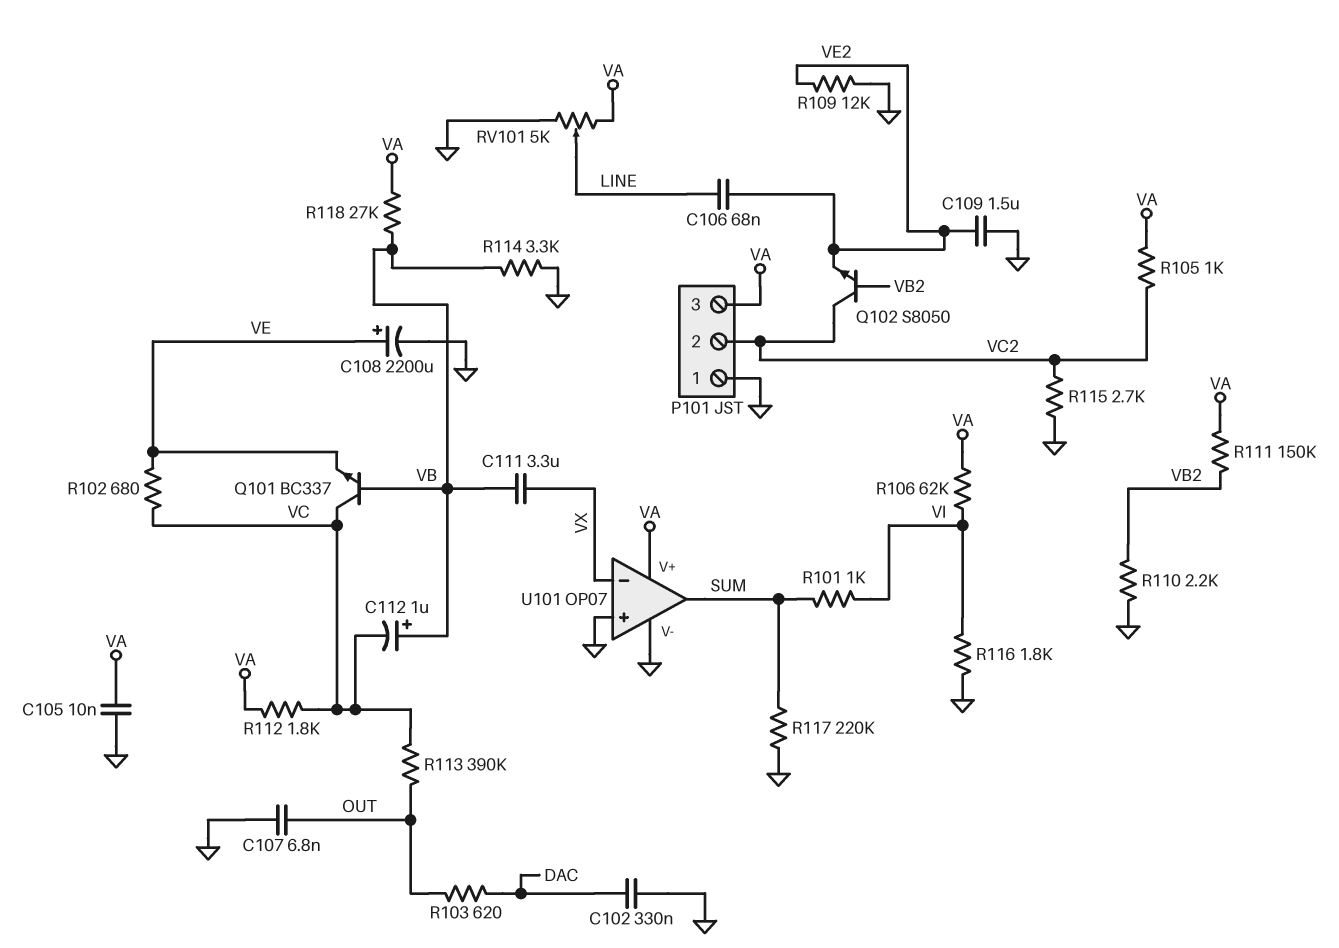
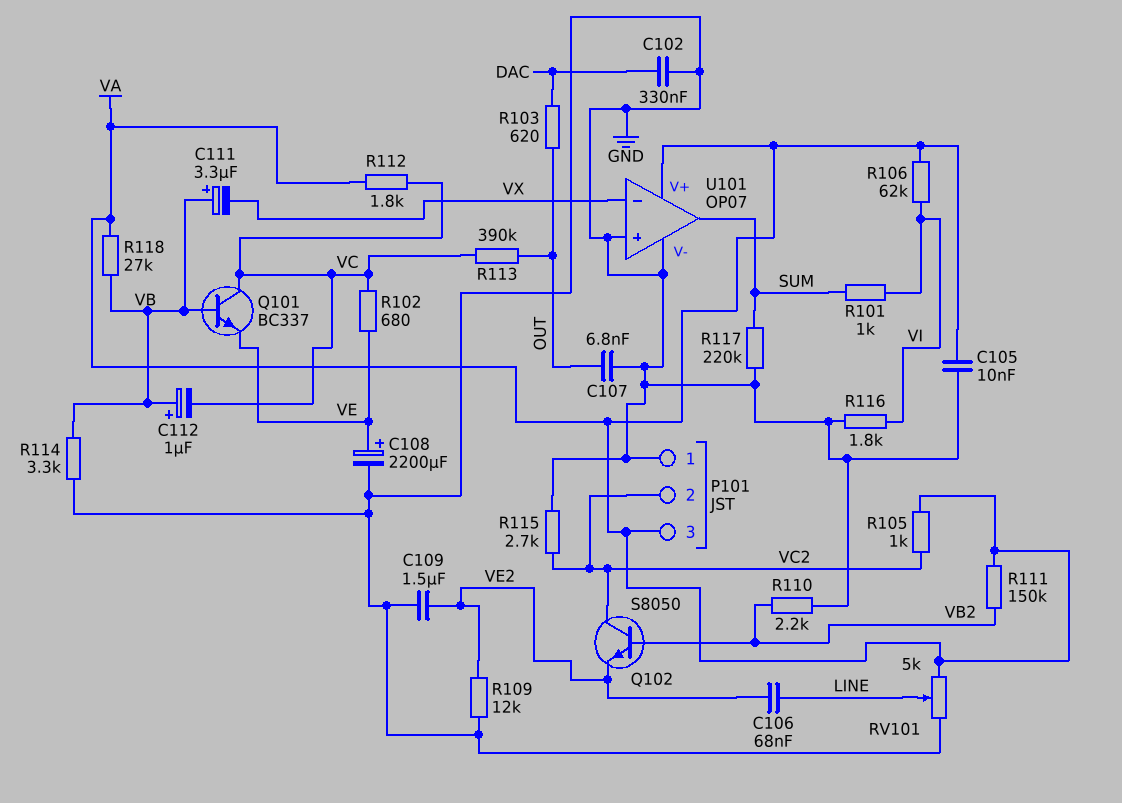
C111: 3.3uF (VB, VX) -> 3.3uF (plus VB, minus VX)

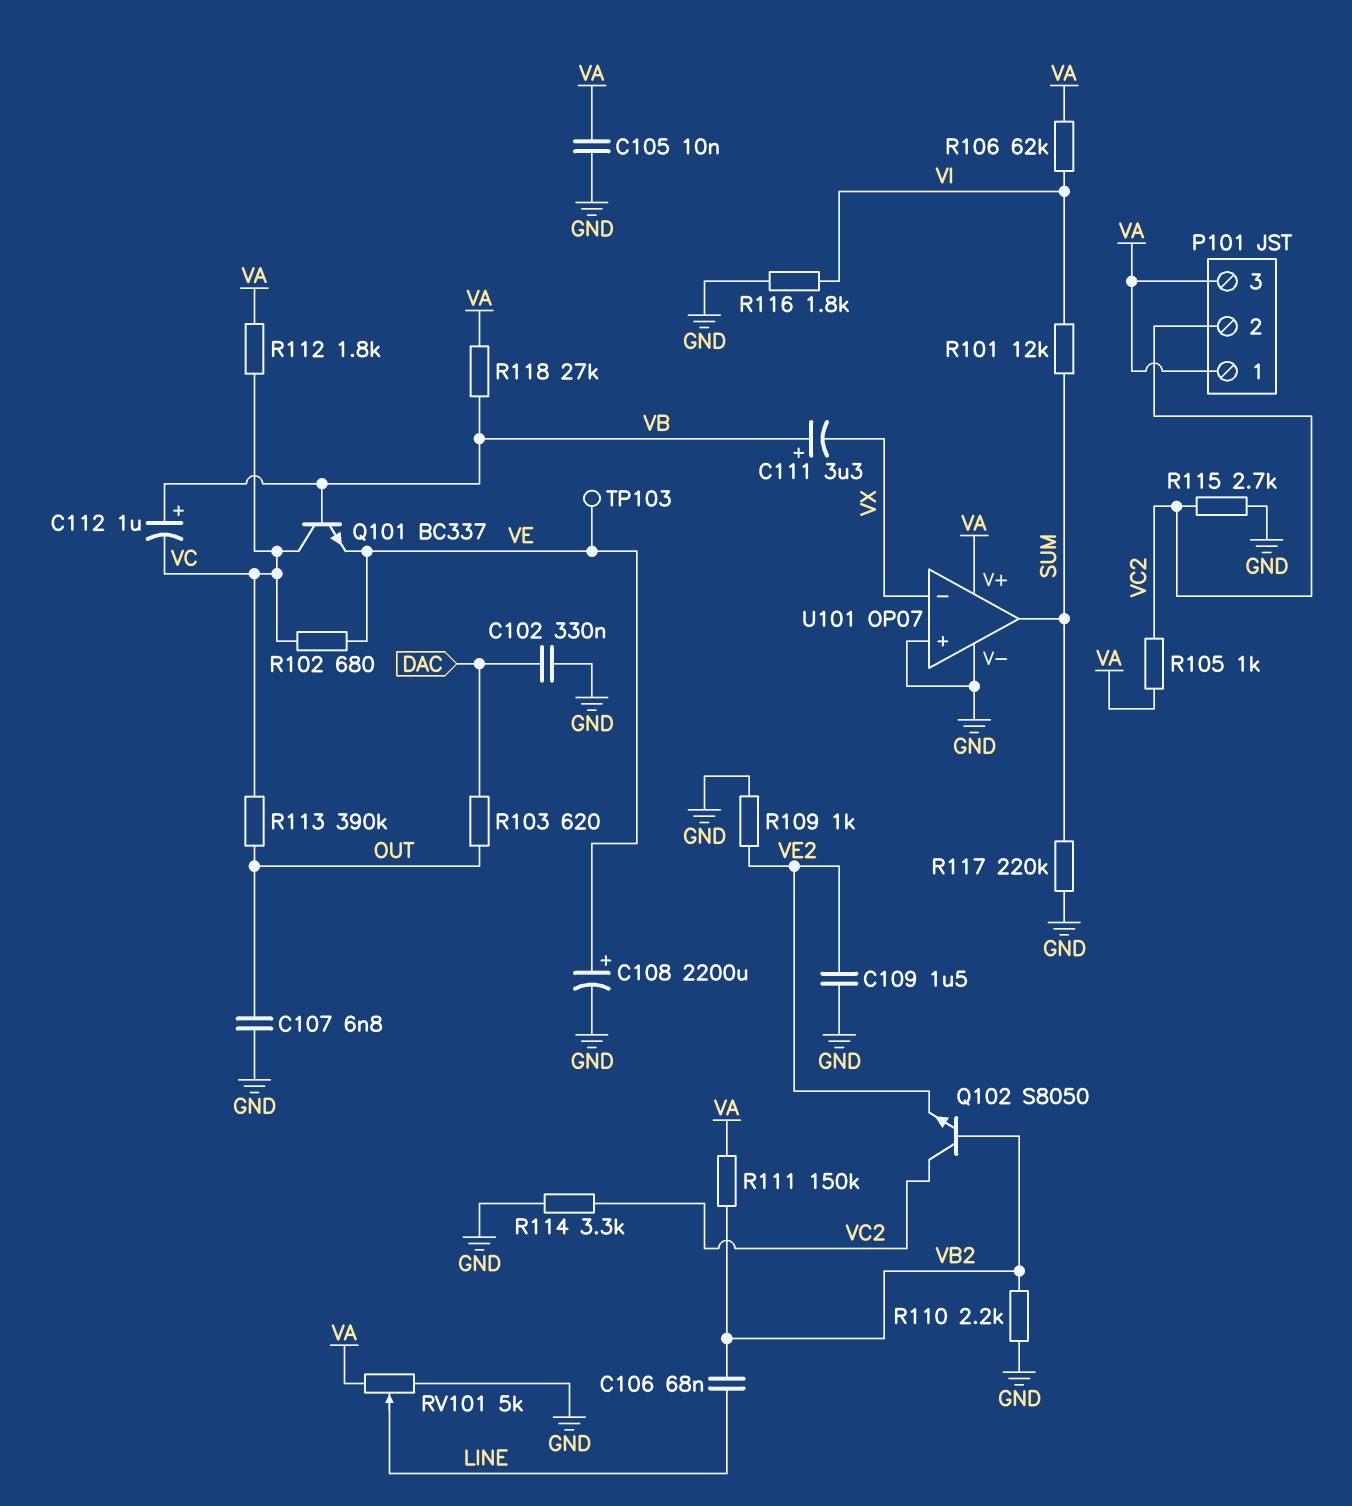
C106: 68nF (LINE, VE2) -> 68nF (LINE, VB2)
P101 pin 1: GND -> VA
R101: 1k (SUM, VI) -> 12k (SUM, VI)
R109: 12k (GND, VE2) -> 1k (GND, VE2)
R114: 3.3k (GND, VB) -> 3.3k (GND, VC2)
TP103: none -> test point (VE)

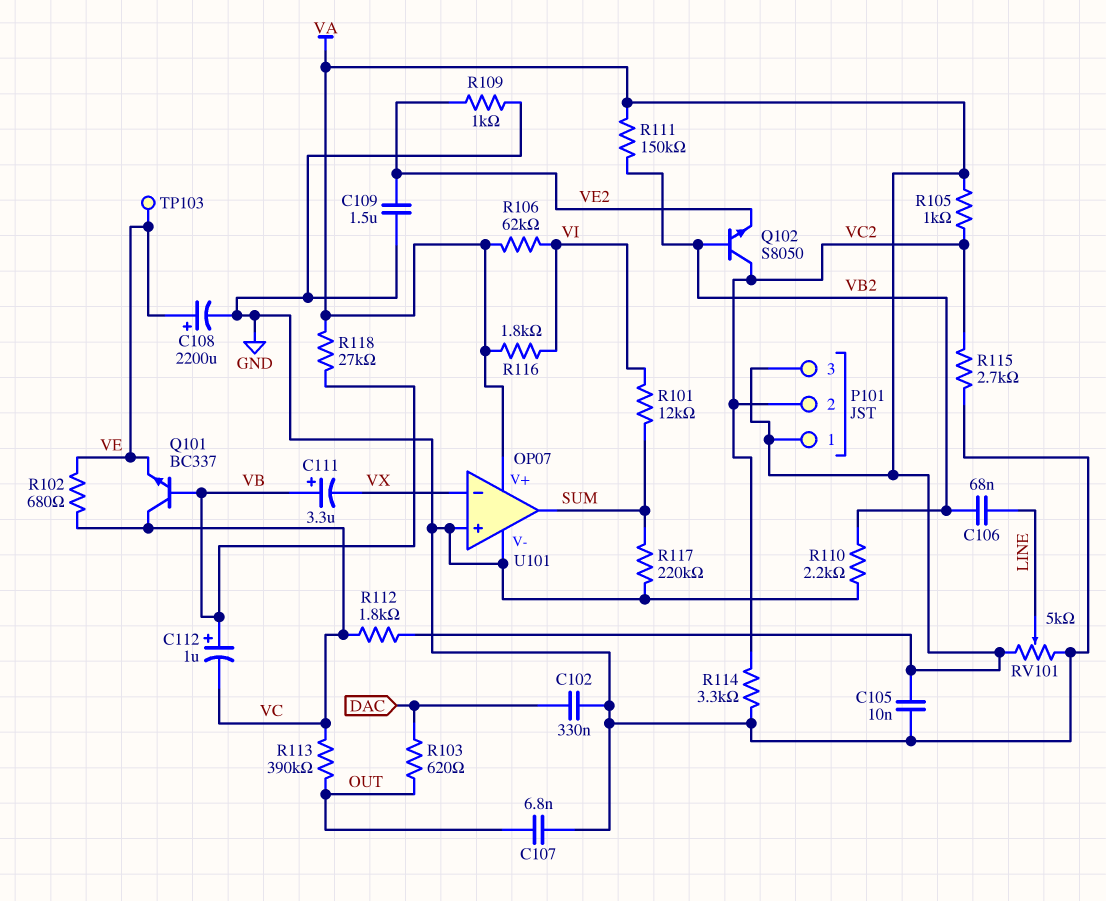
R116: 1.8k (GND, VI) -> 1.8k (VA, VI)

